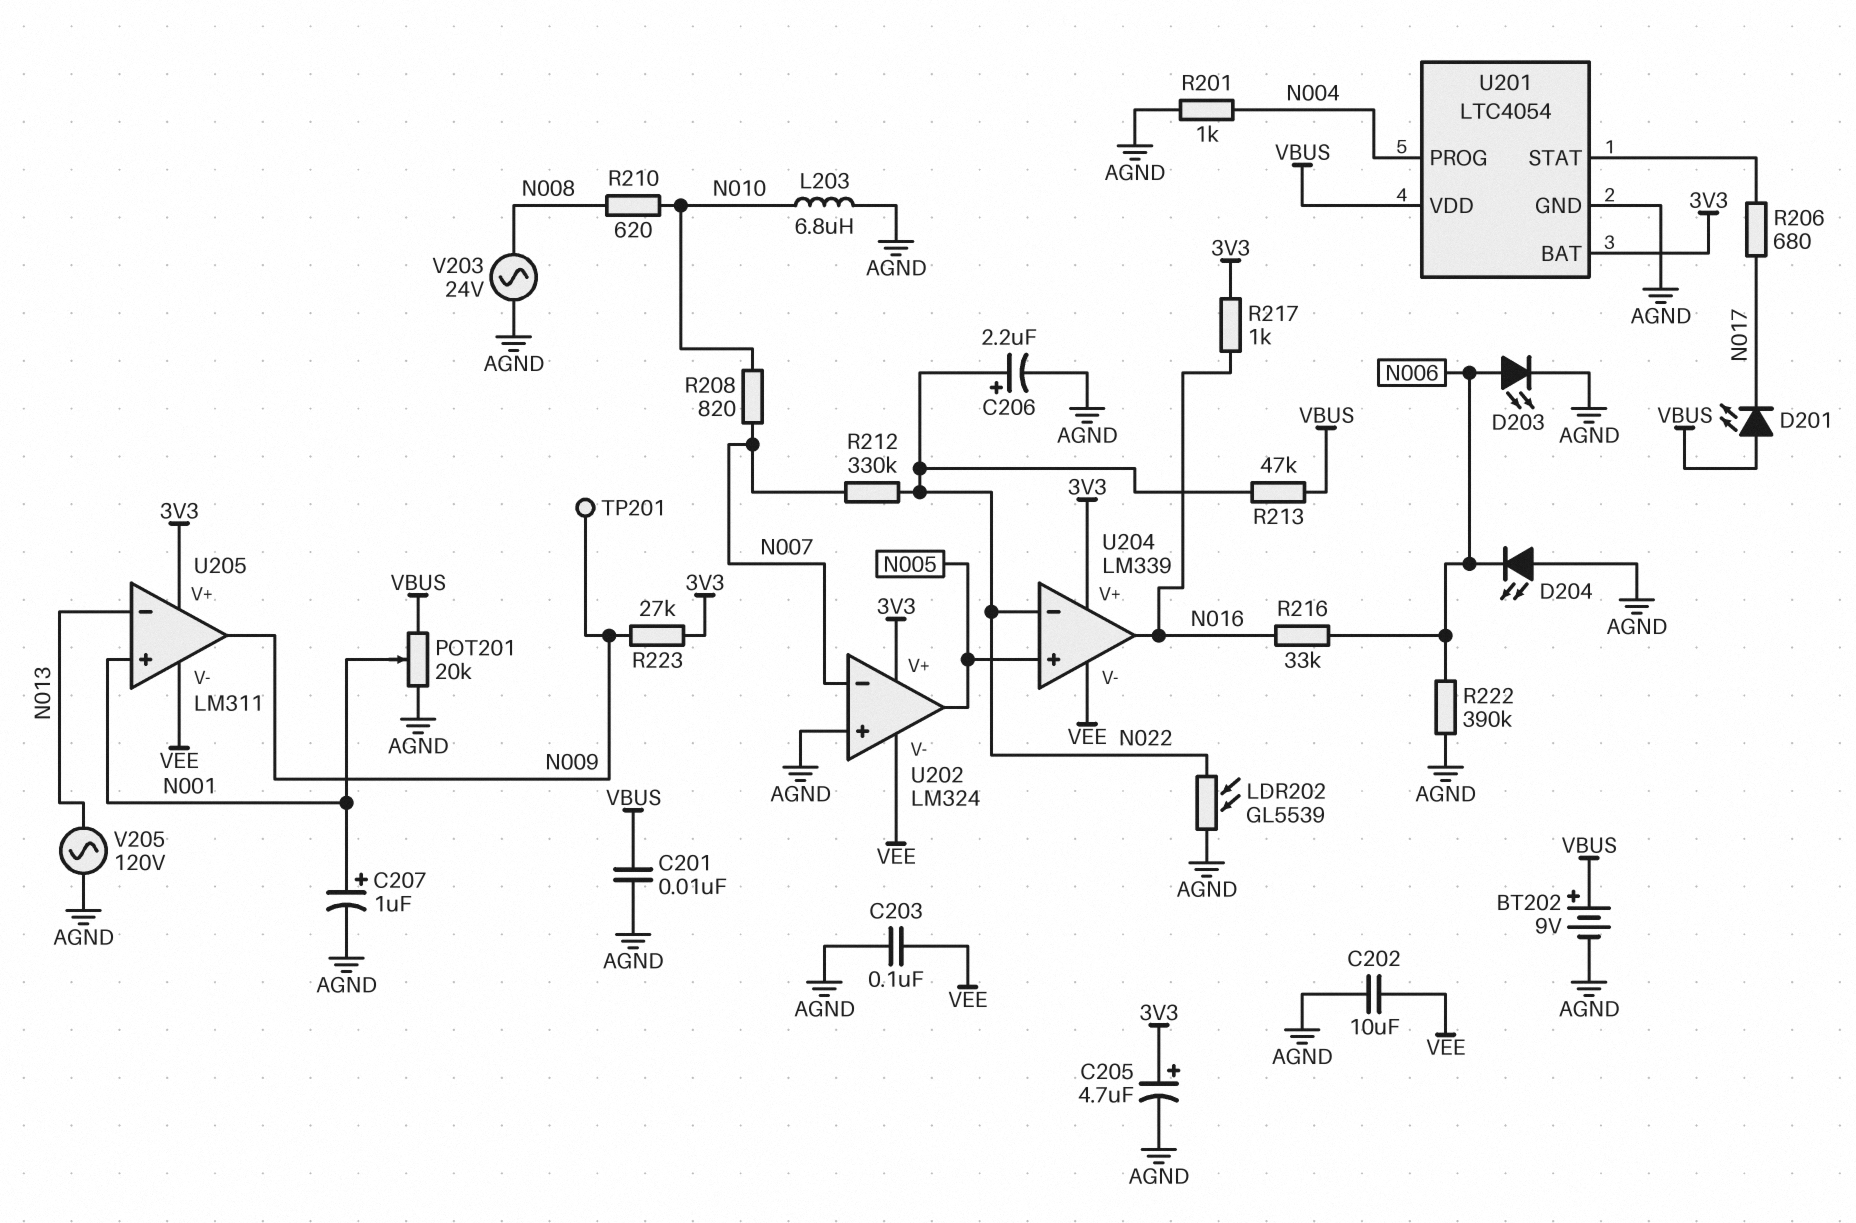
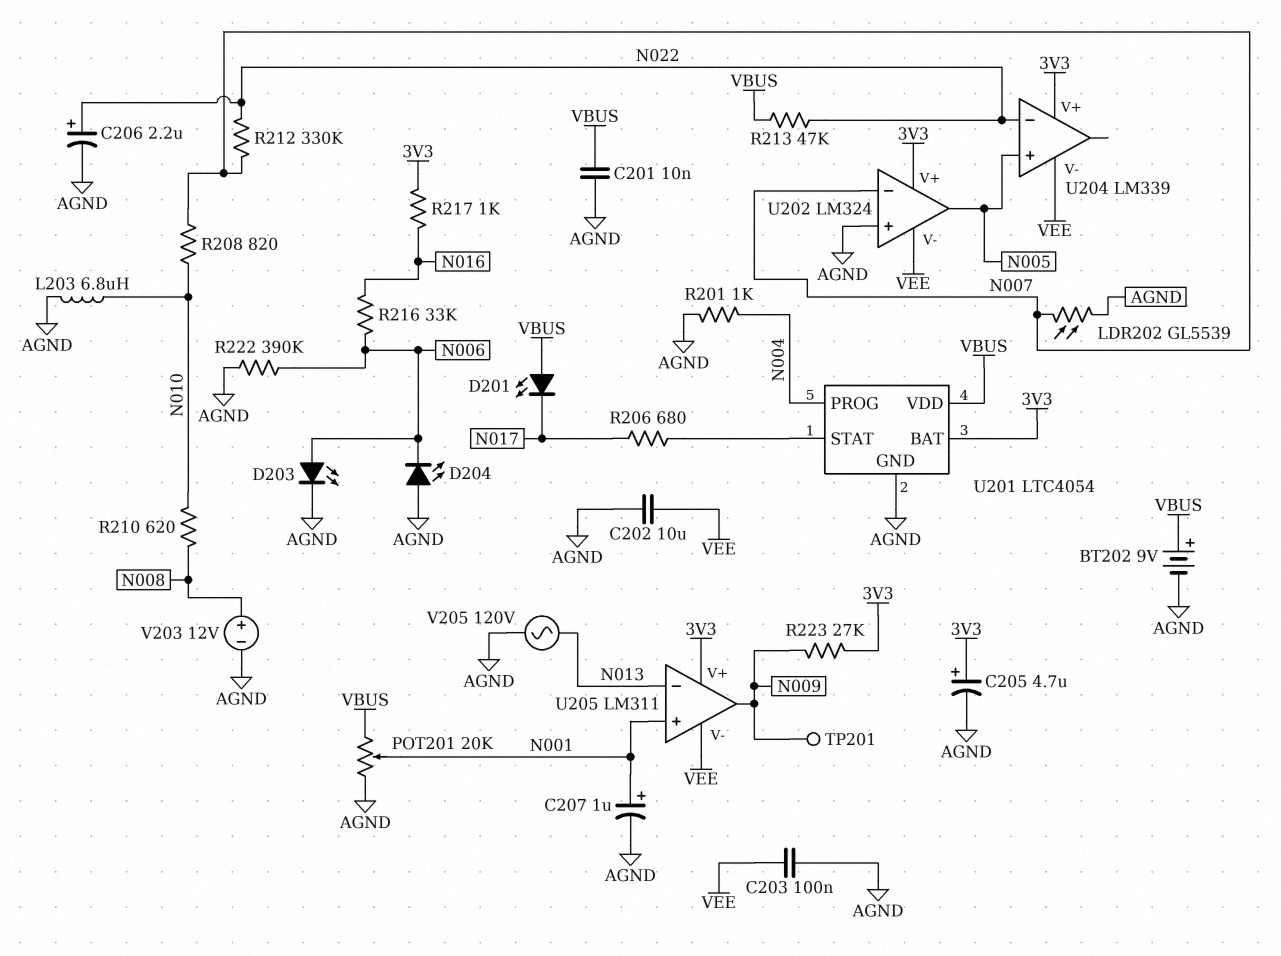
LDR202: GL5539 (AGND, N022) -> GL5539 (AGND, N007)
U204 pin out: N016 -> none
V203: AC 24V (AGND, N008) -> 12V (plus N008, minus AGND)

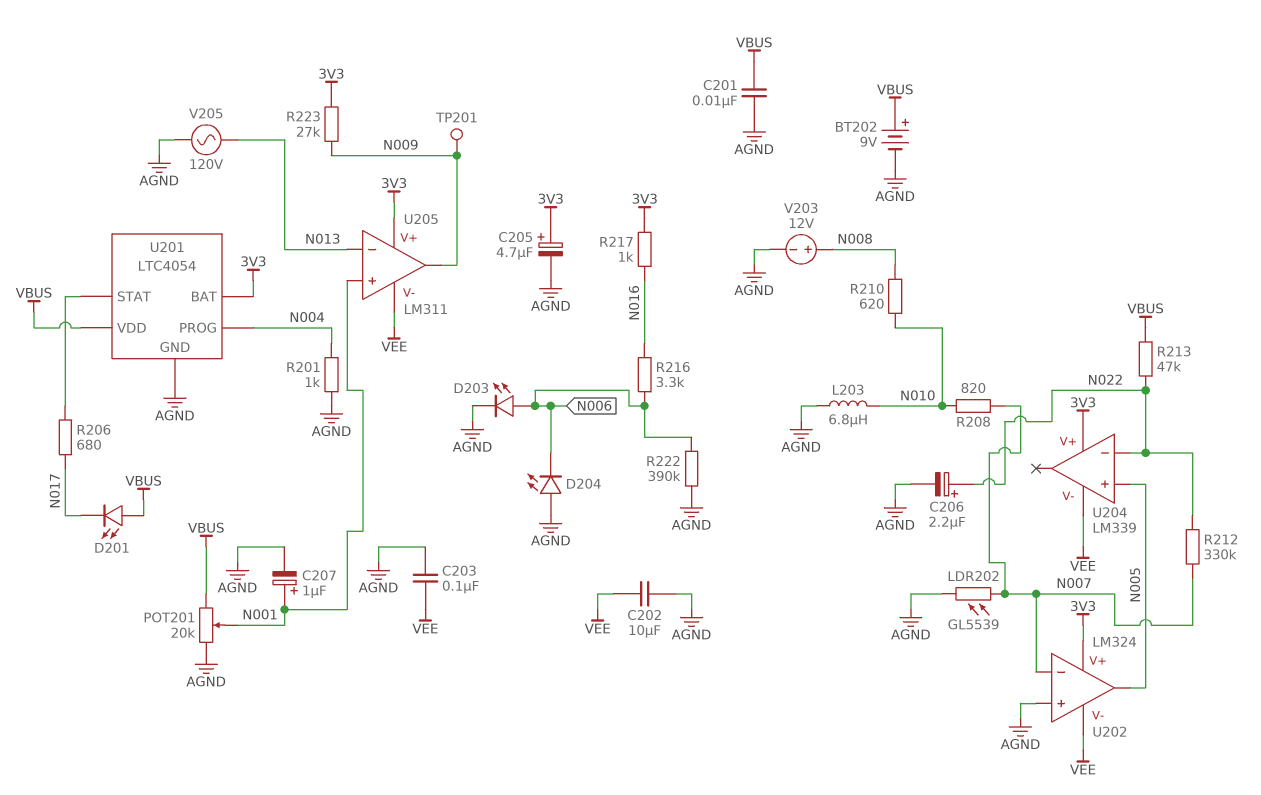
R216: 33k (N006, N016) -> 3.3k (N006, N016)

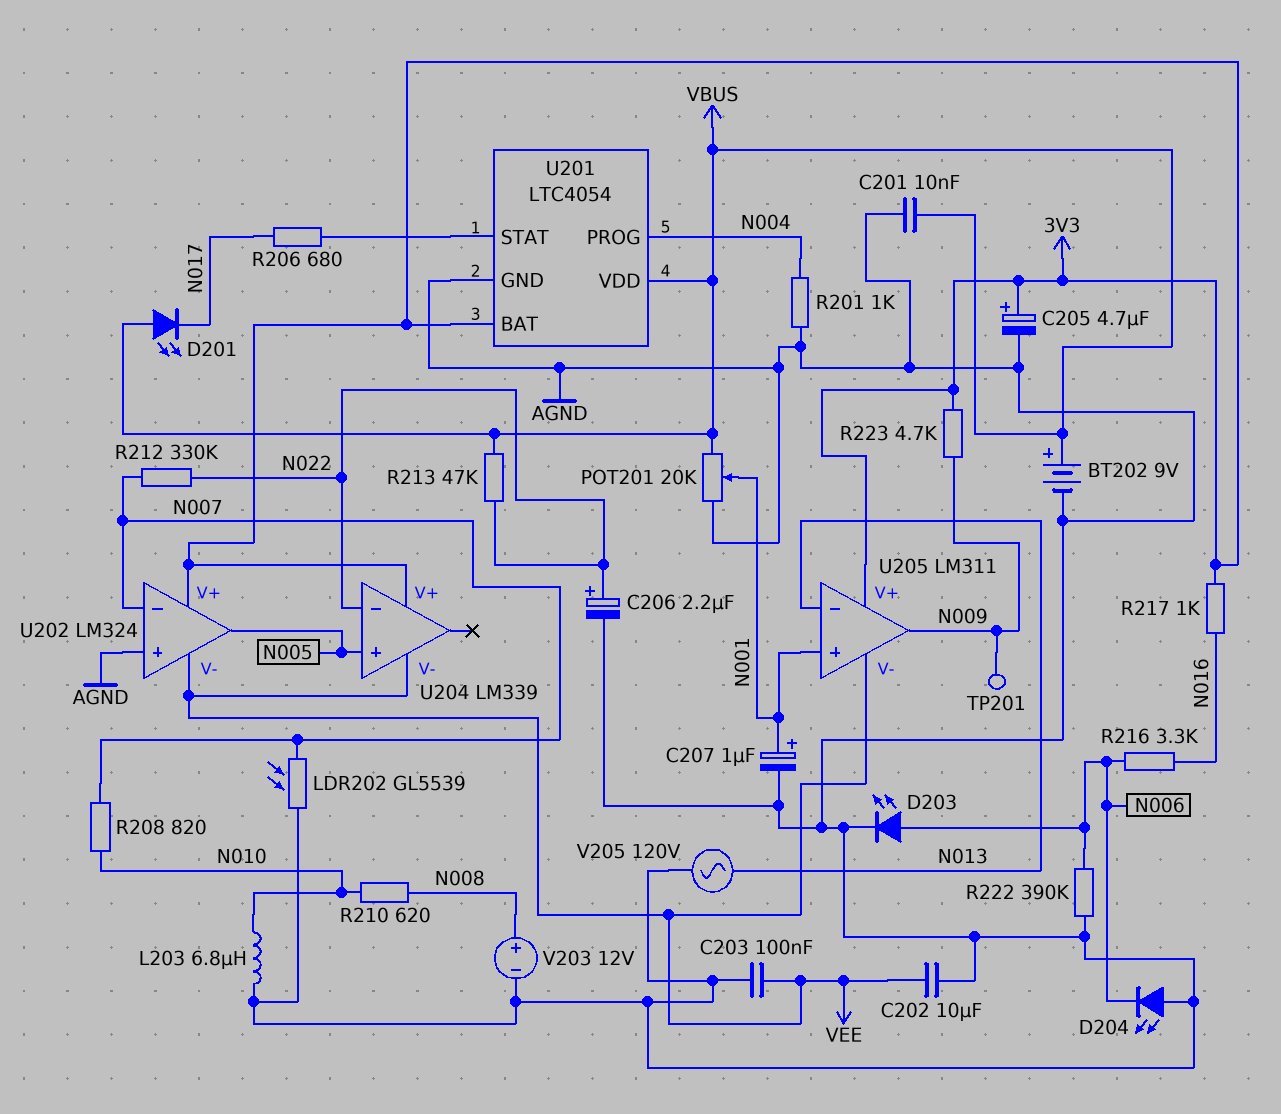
R223: 27k (3V3, N009) -> 4.7k (3V3, N009)

